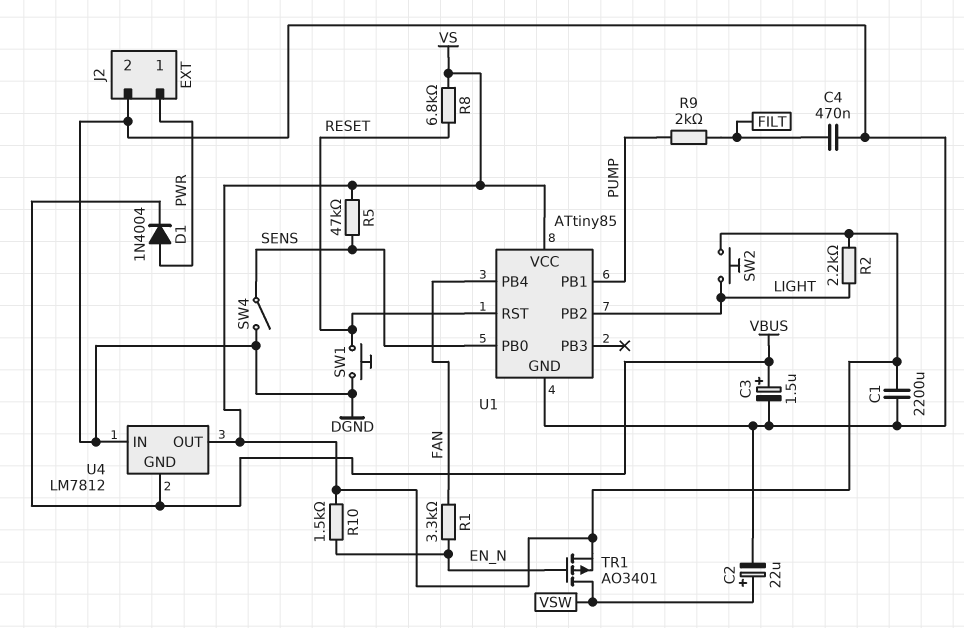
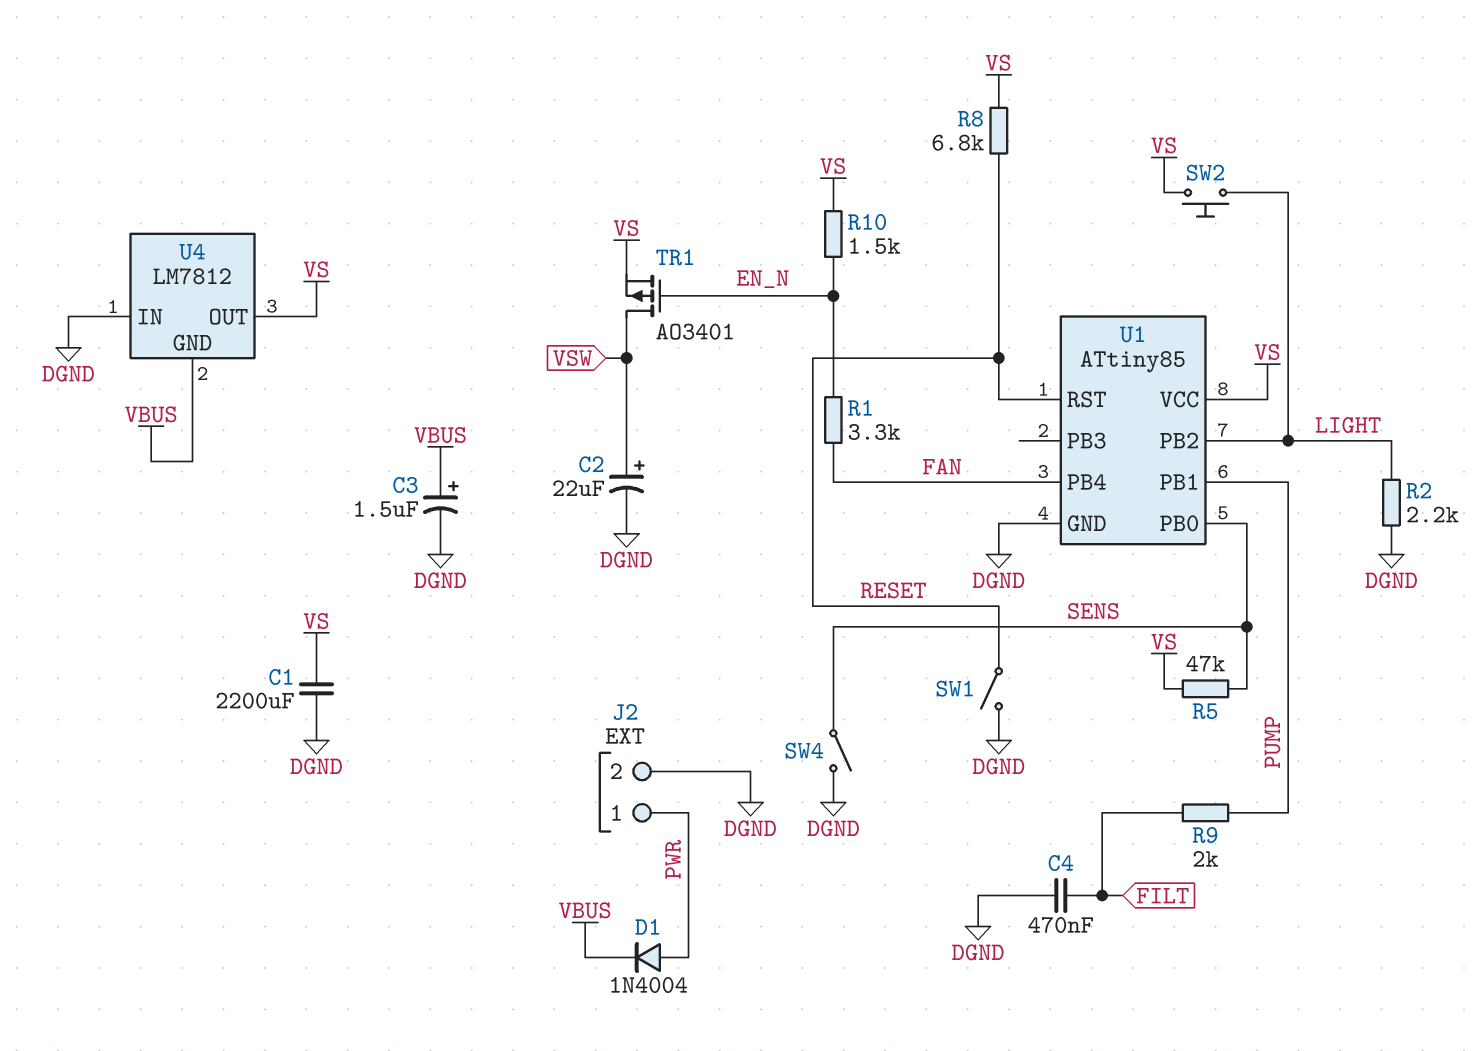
R2: 2.2k (LIGHT, VS) -> 2.2k (DGND, LIGHT)
SW1: button (DGND, RESET) -> switch (DGND, RESET)

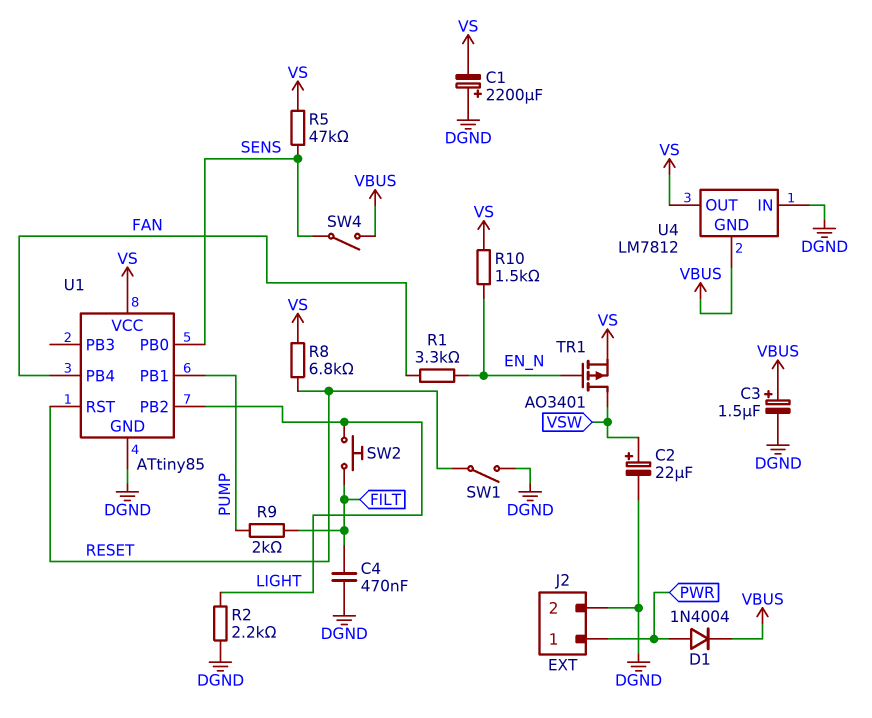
C1: 2200uF (DGND, VS) -> 2200uF (plus DGND, minus VS)
SW2: button (LIGHT, VS) -> button (FILT, LIGHT)
SW4: switch (DGND, SENS) -> switch (SENS, VBUS)

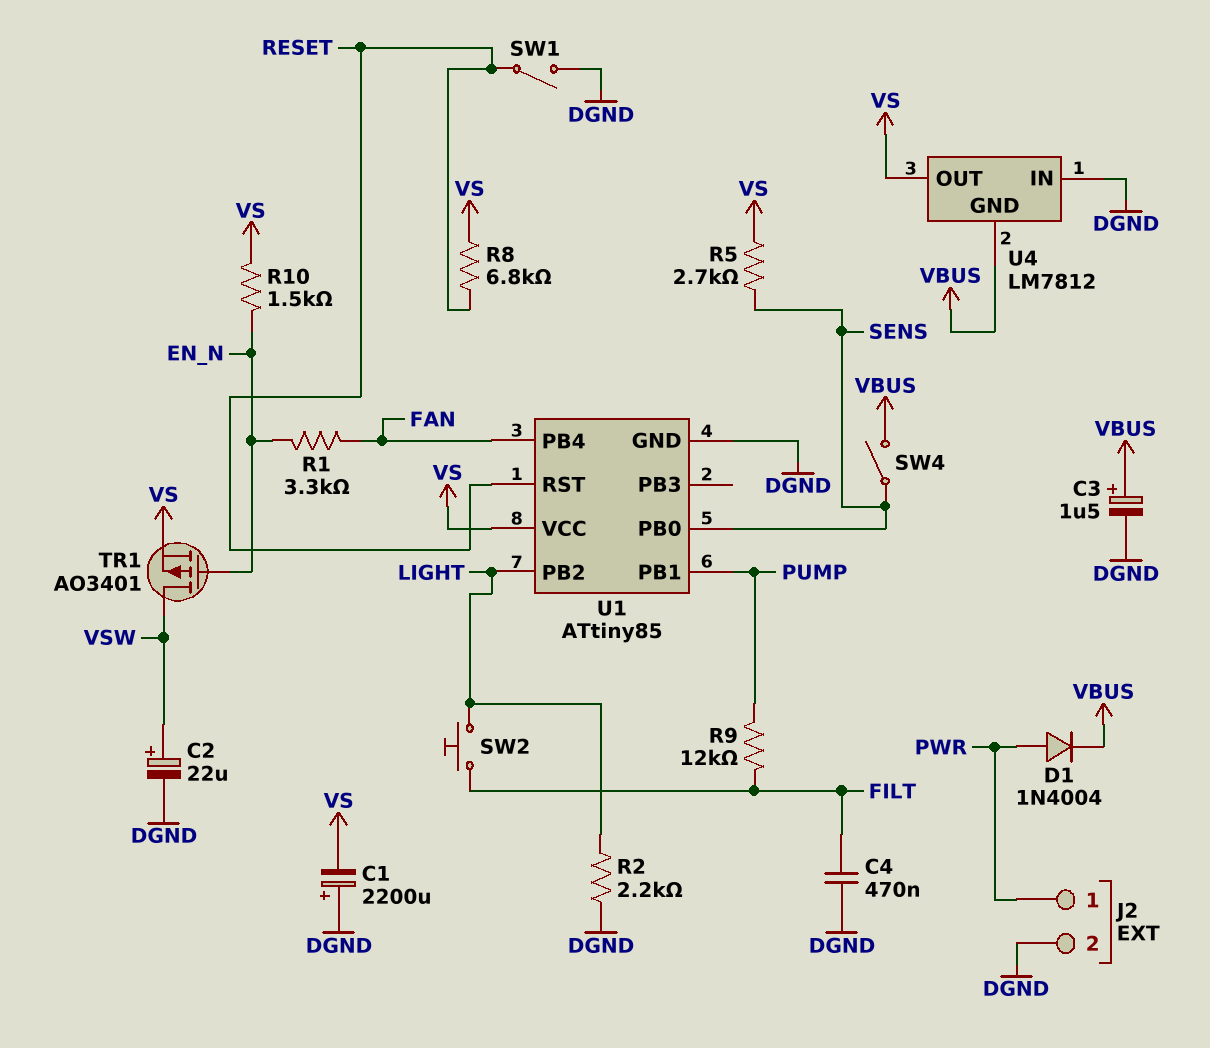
R5: 47k (SENS, VS) -> 2.7k (SENS, VS)
R9: 2k (FILT, PUMP) -> 12k (FILT, PUMP)

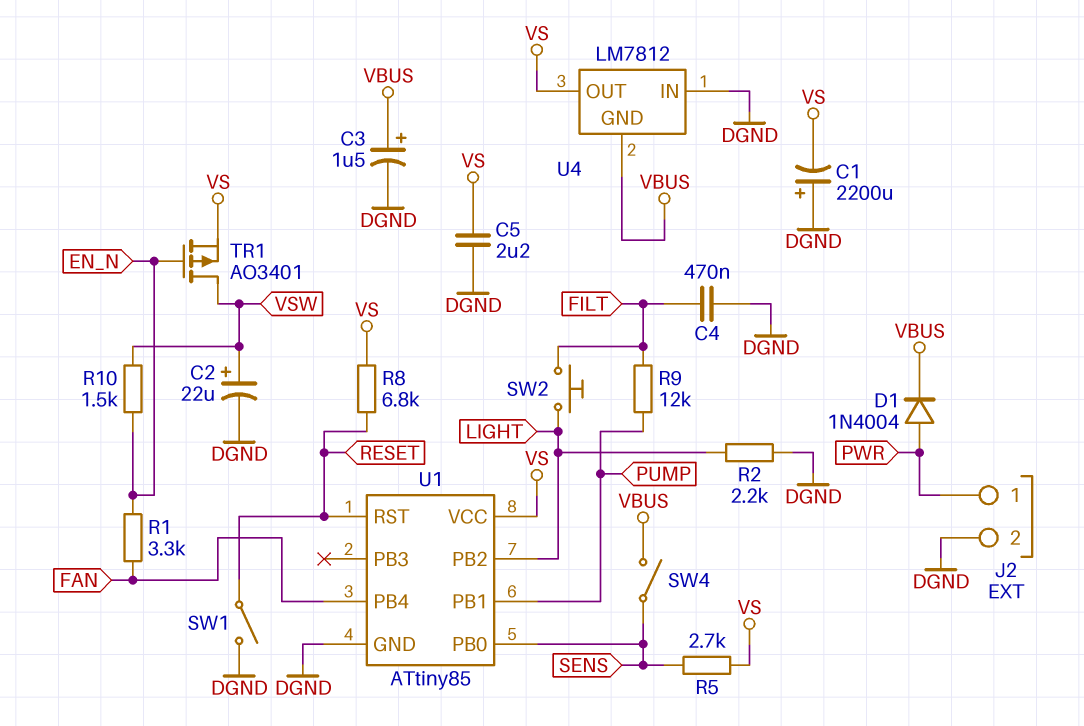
C5: none -> 2.2uF (DGND, VS)
R10: 1.5k (EN_N, VS) -> 1.5k (EN_N, VSW)

